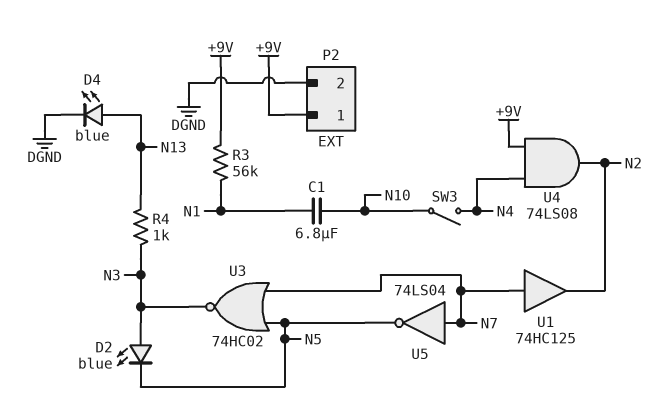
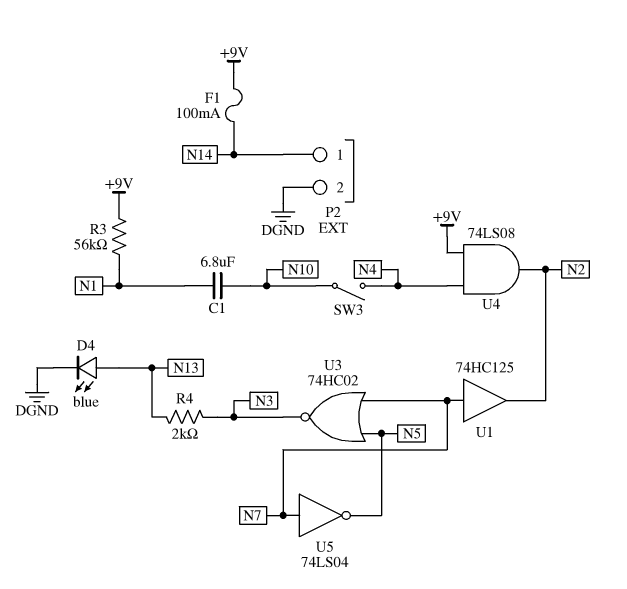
D2: LED blue (A N3, K N5) -> none
F1: none -> 100mA (+9V, N14)
P2 pin 1: +9V -> N14
R4: 1k (N3, N13) -> 2k (N3, N13)

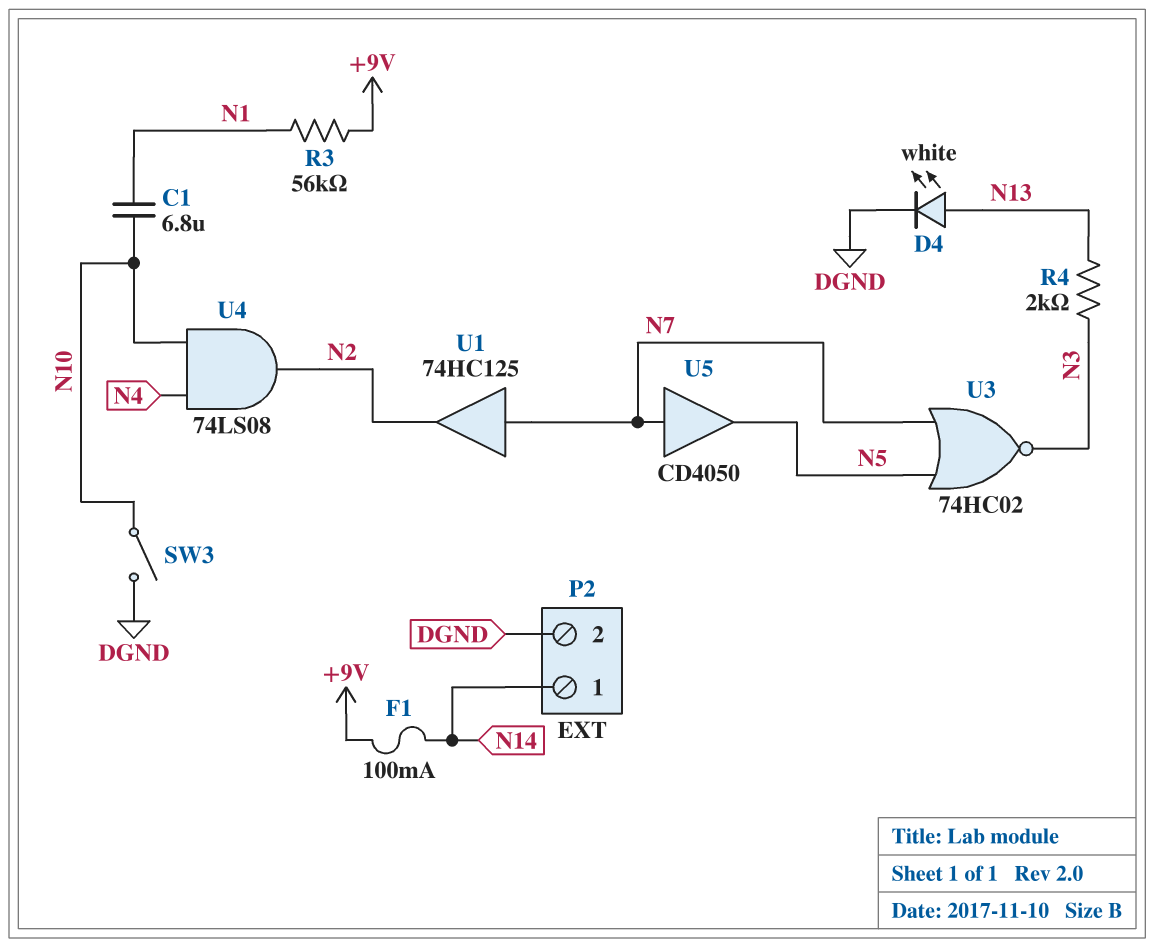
D4: LED blue (A N13, K DGND) -> LED white (A N13, K DGND)
SW3: switch (N4, N10) -> switch (DGND, N10)
U4: AND 74LS08 (in +9V, in N4, out N2) -> AND 74LS08 (in N4, in N10, out N2)
U5: NOT 74LS04 (in N7, out N5) -> buffer CD4050 (in N7, out N5)

